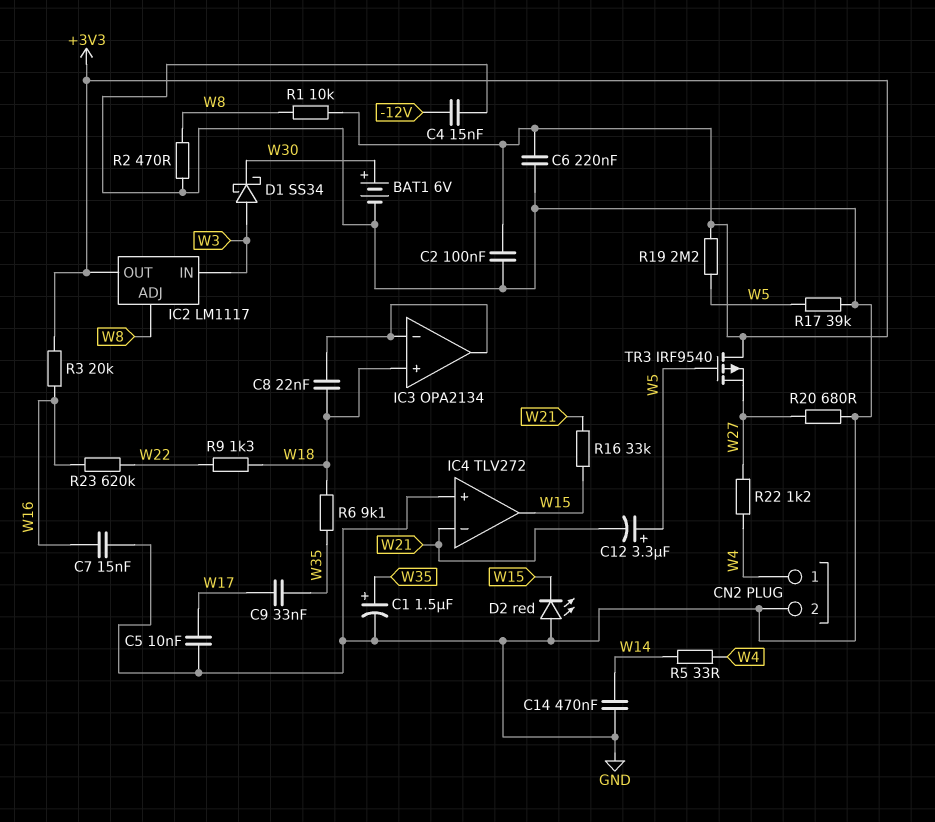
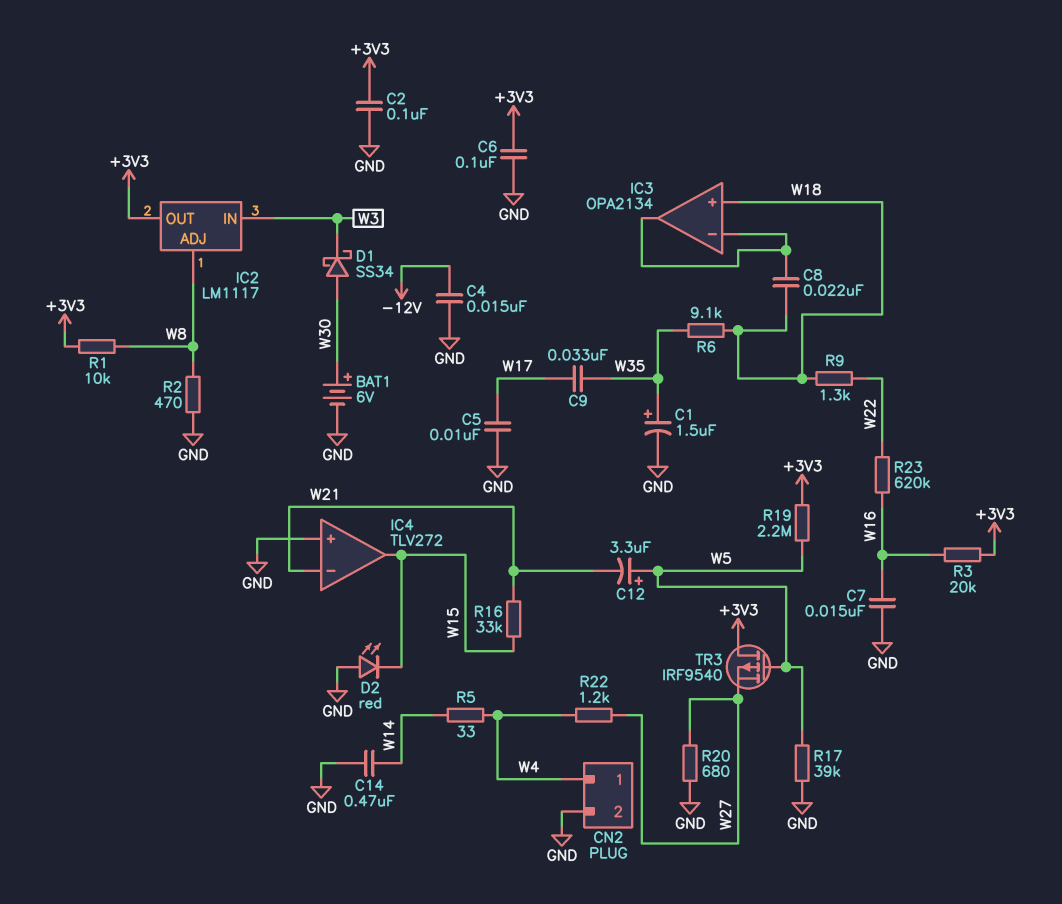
C6: 220nF (+3V3, GND) -> 100nF (+3V3, GND)
D1: schottky SS34 (A W3, K W30) -> schottky SS34 (A W30, K W3)

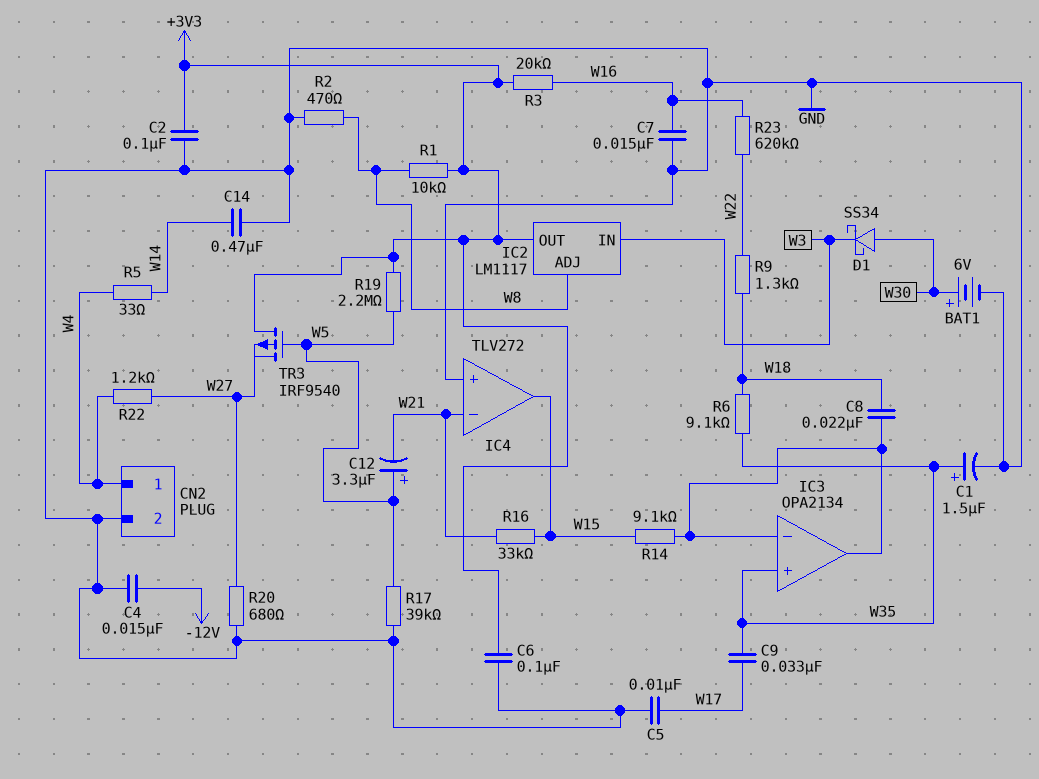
D2: LED red (A GND, K W15) -> none
IC3 pin in+: W18 -> W35
R14: none -> 9.1k (IC3/in-, W15)

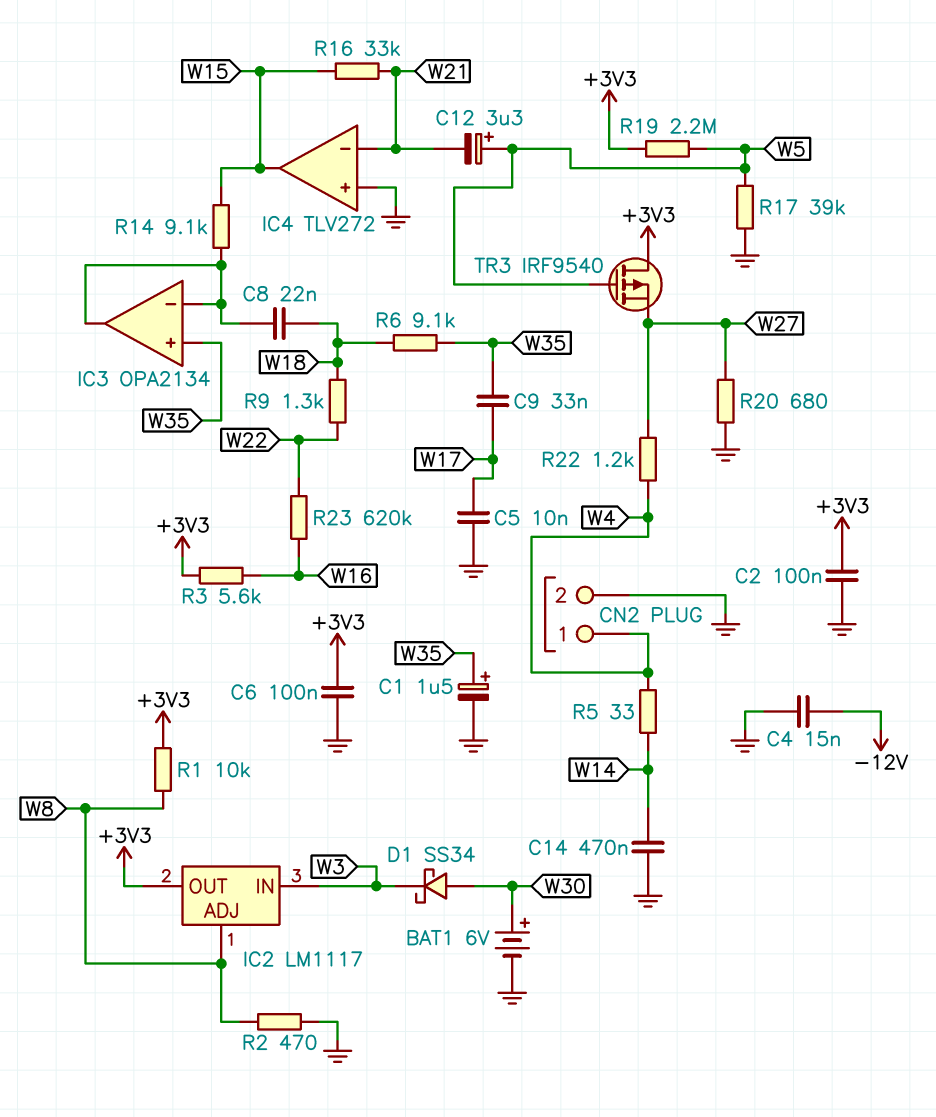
C7: 15nF (GND, W16) -> none
R3: 20k (+3V3, W16) -> 5.6k (+3V3, W16)

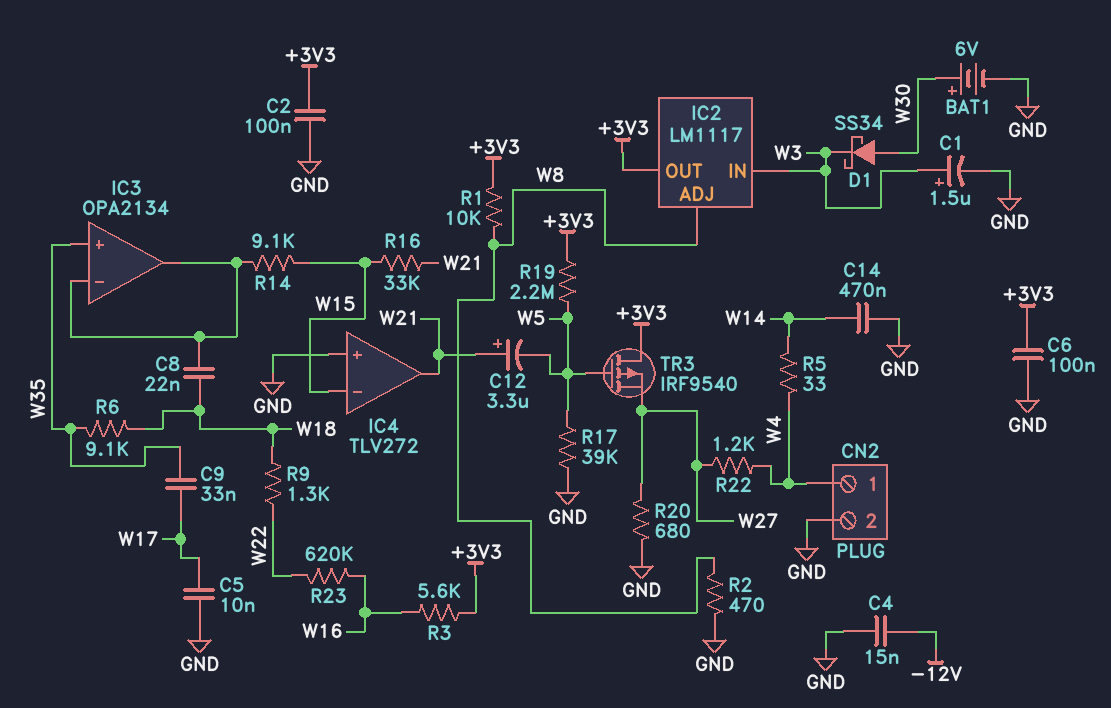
C1: 1.5uF (plus W35, minus GND) -> 1.5uF (plus W3, minus GND)
C12: 3.3uF (plus W5, minus W21) -> 3.3uF (plus W21, minus W5)
IC4 pin in-: W21 -> W15
IC4 pin out: W15 -> W21

